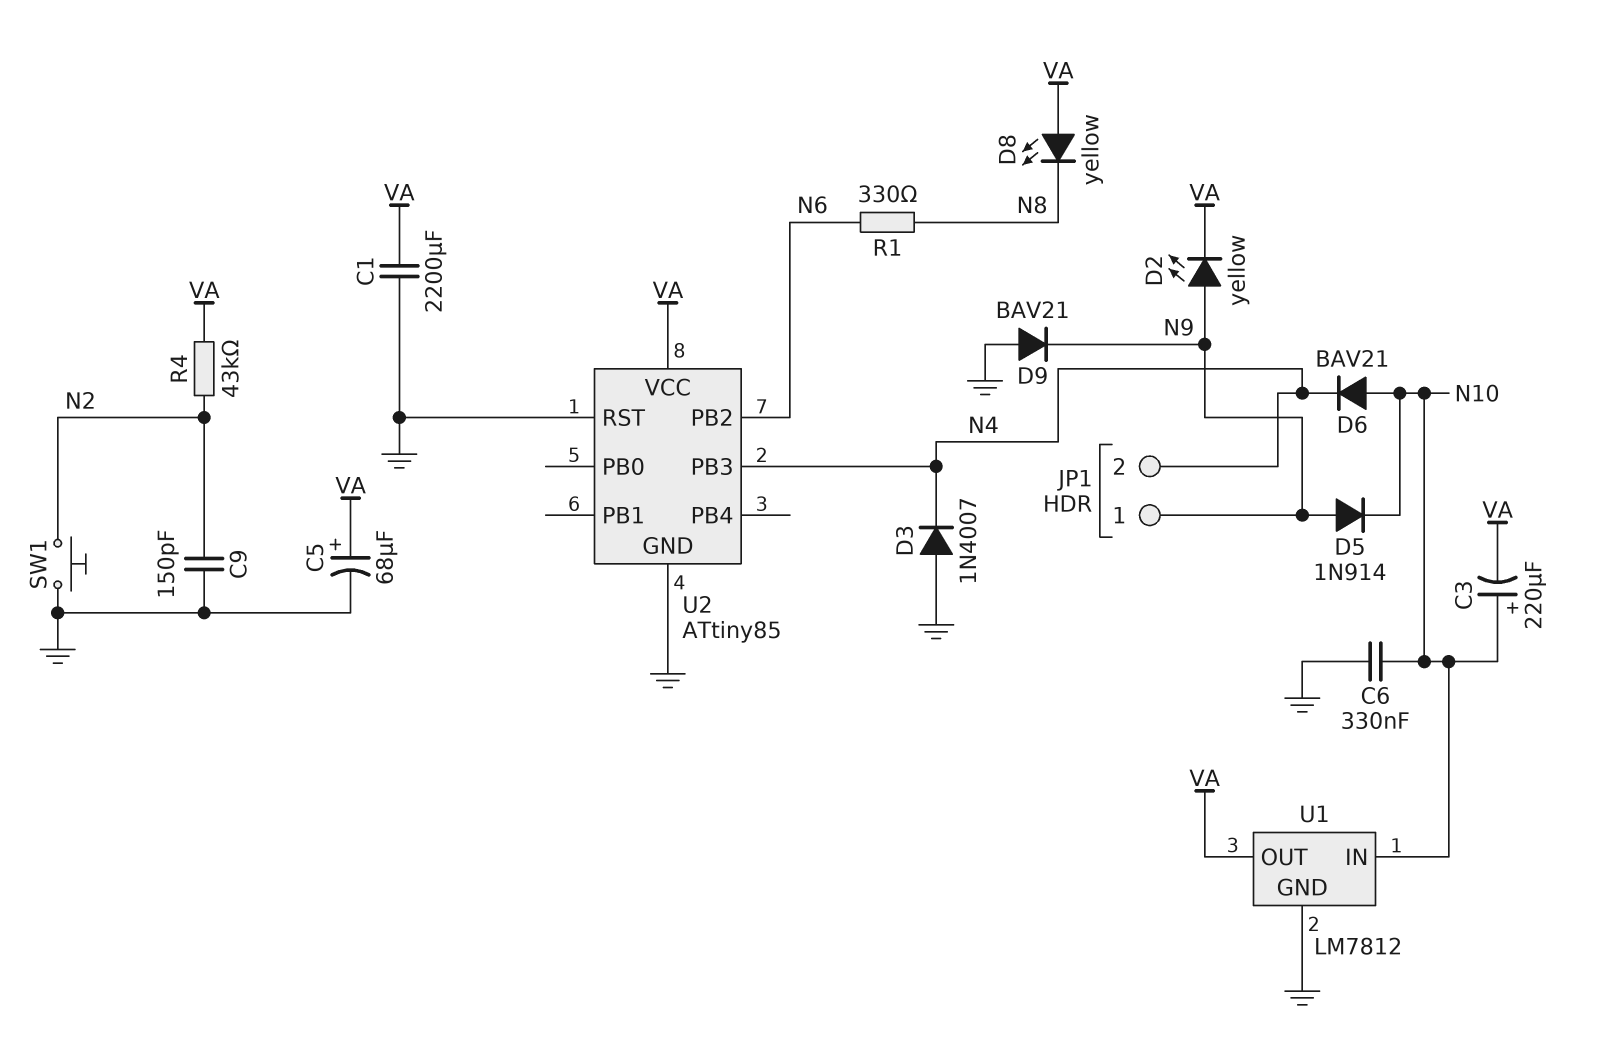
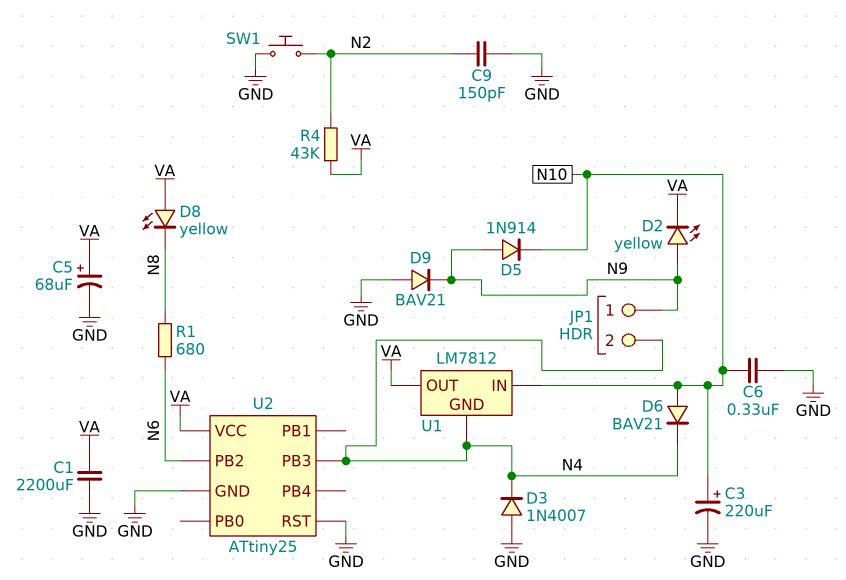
C3: 220uF (plus N10, minus VA) -> 220uF (plus N10, minus GND)
R1: 330 (N6, N8) -> 680 (N6, N8)
U1 pin GND: GND -> N4
U2: ATtiny85 -> ATtiny25

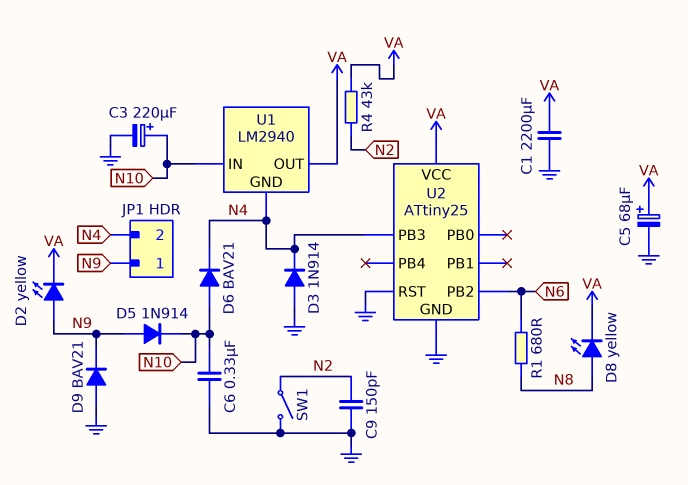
D3: diode 1N4007 (A GND, K N4) -> diode 1N914 (A GND, K N4)
D8: LED yellow (A VA, K N8) -> LED yellow (A N8, K VA)
SW1: button (GND, N2) -> switch (GND, N2)
U1: LM7812 -> LM2940

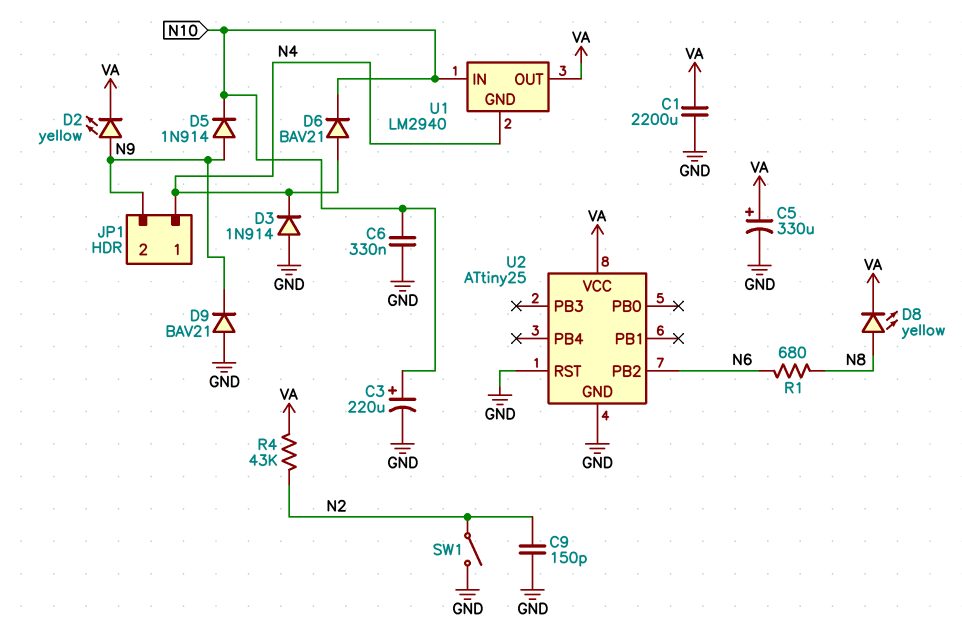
C5: 68uF (plus VA, minus GND) -> 330uF (plus VA, minus GND)
D6: diode BAV21 (A N10, K N4) -> diode BAV21 (A N4, K N10)
JP1 pin 1: N9 -> N4
JP1 pin 2: N4 -> N9
U2 pin PB3: N4 -> none

